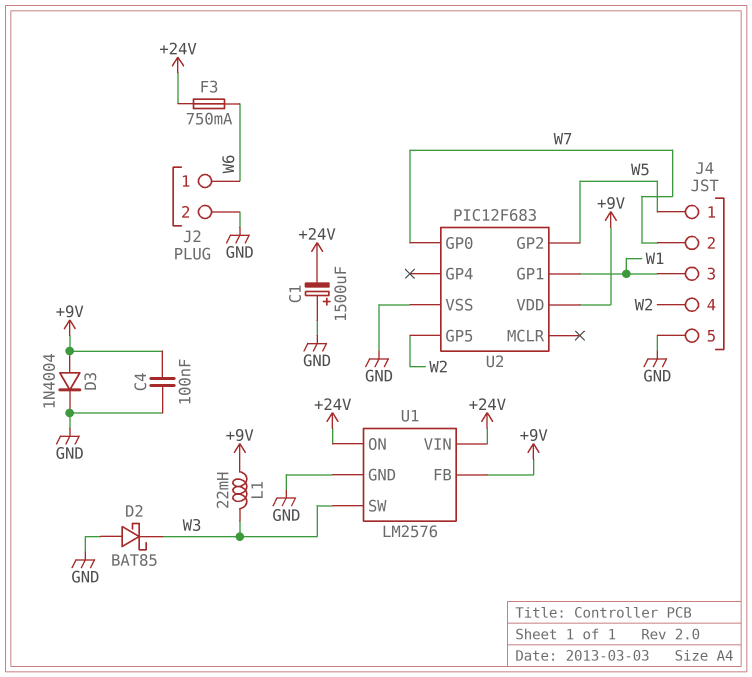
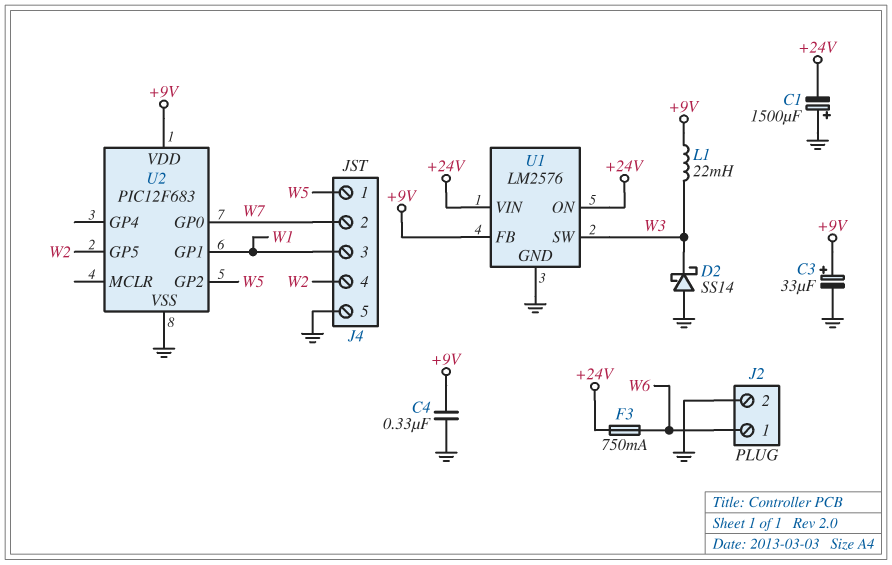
C3: none -> 33uF (plus +9V, minus GND)
C4: 100nF (+9V, GND) -> 330nF (+9V, GND)
D2: schottky BAT85 (A GND, K W3) -> schottky SS14 (A GND, K W3)
D3: diode 1N4004 (A +9V, K GND) -> none

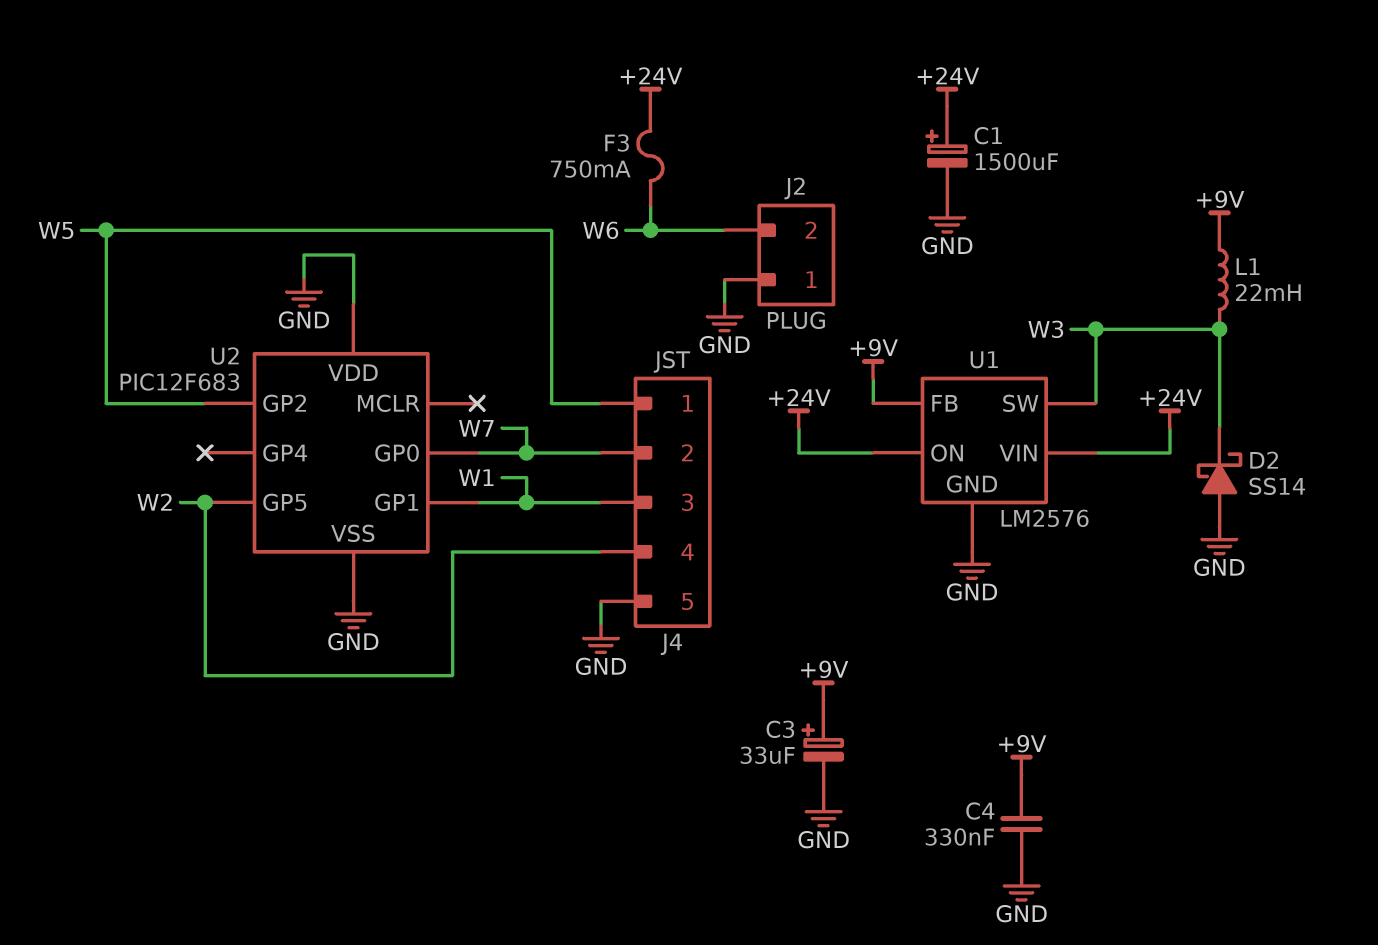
C1: 1500uF (plus GND, minus +24V) -> 1500uF (plus +24V, minus GND)
J2 pin 1: W6 -> GND
J2 pin 2: GND -> W6
U2 pin VDD: +9V -> GND

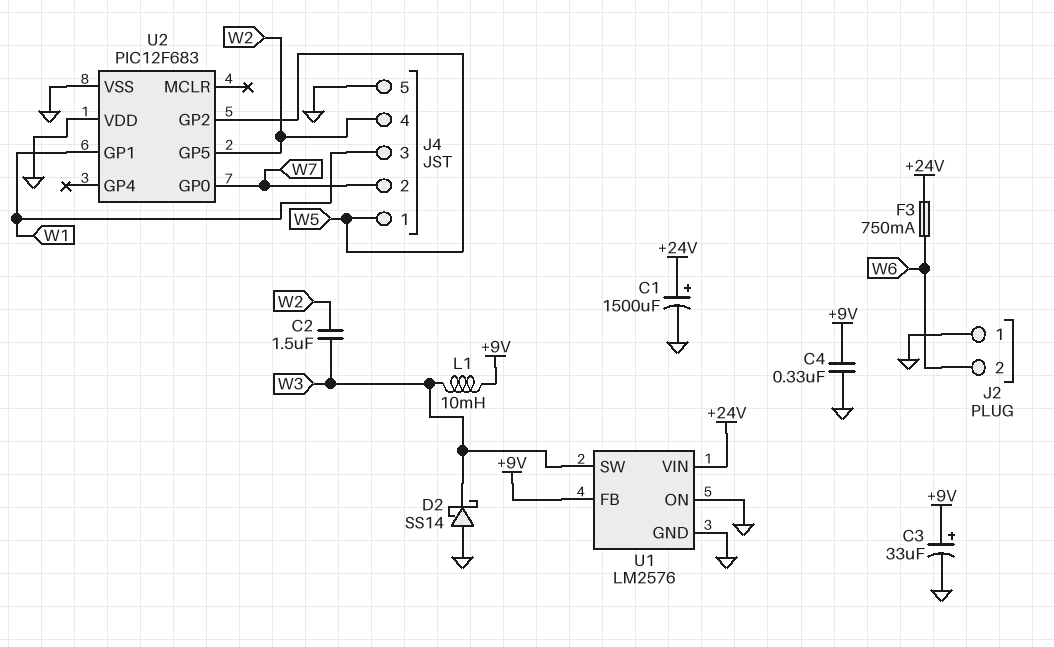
C2: none -> 1.5uF (W2, W3)
L1: 22mH (+9V, W3) -> 10mH (+9V, W3)
U1 pin ON: +24V -> GND

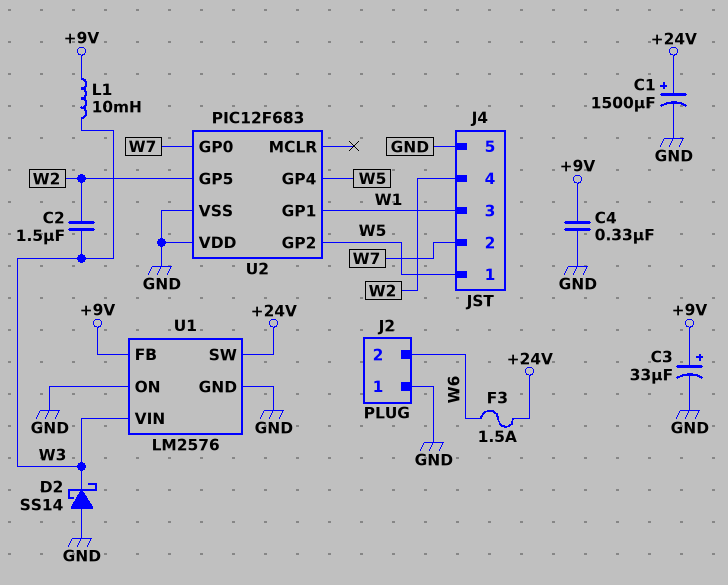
F3: 750mA (+24V, W6) -> 1.5A (+24V, W6)
U1 pin SW: W3 -> +24V
U1 pin VIN: +24V -> W3
U2 pin GP4: none -> W5

